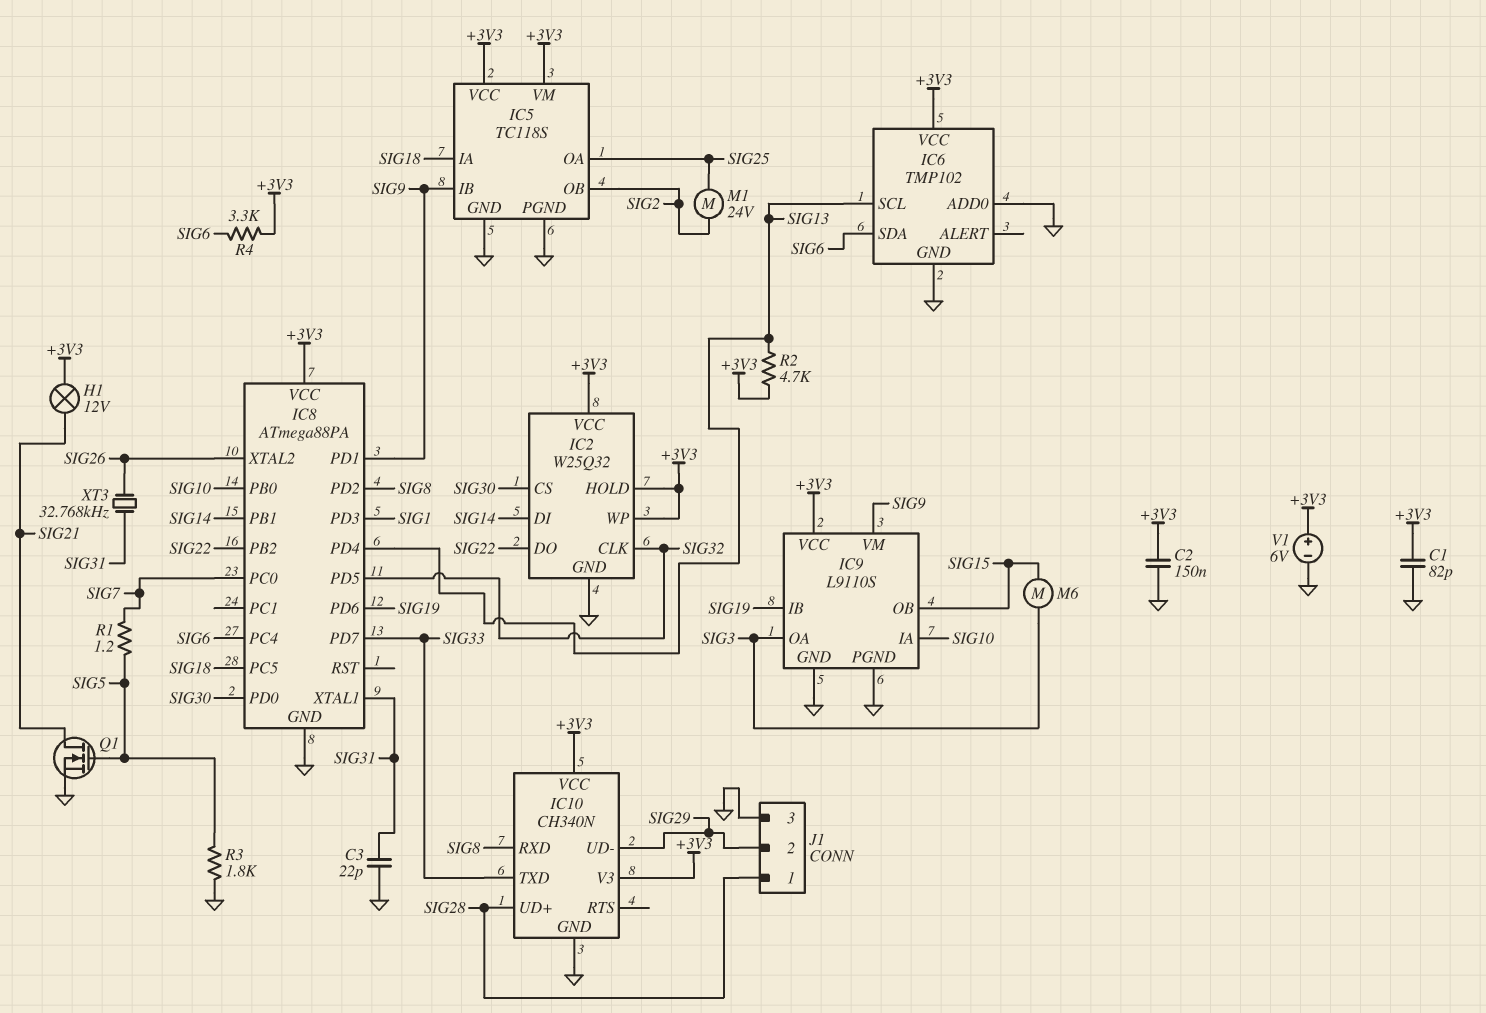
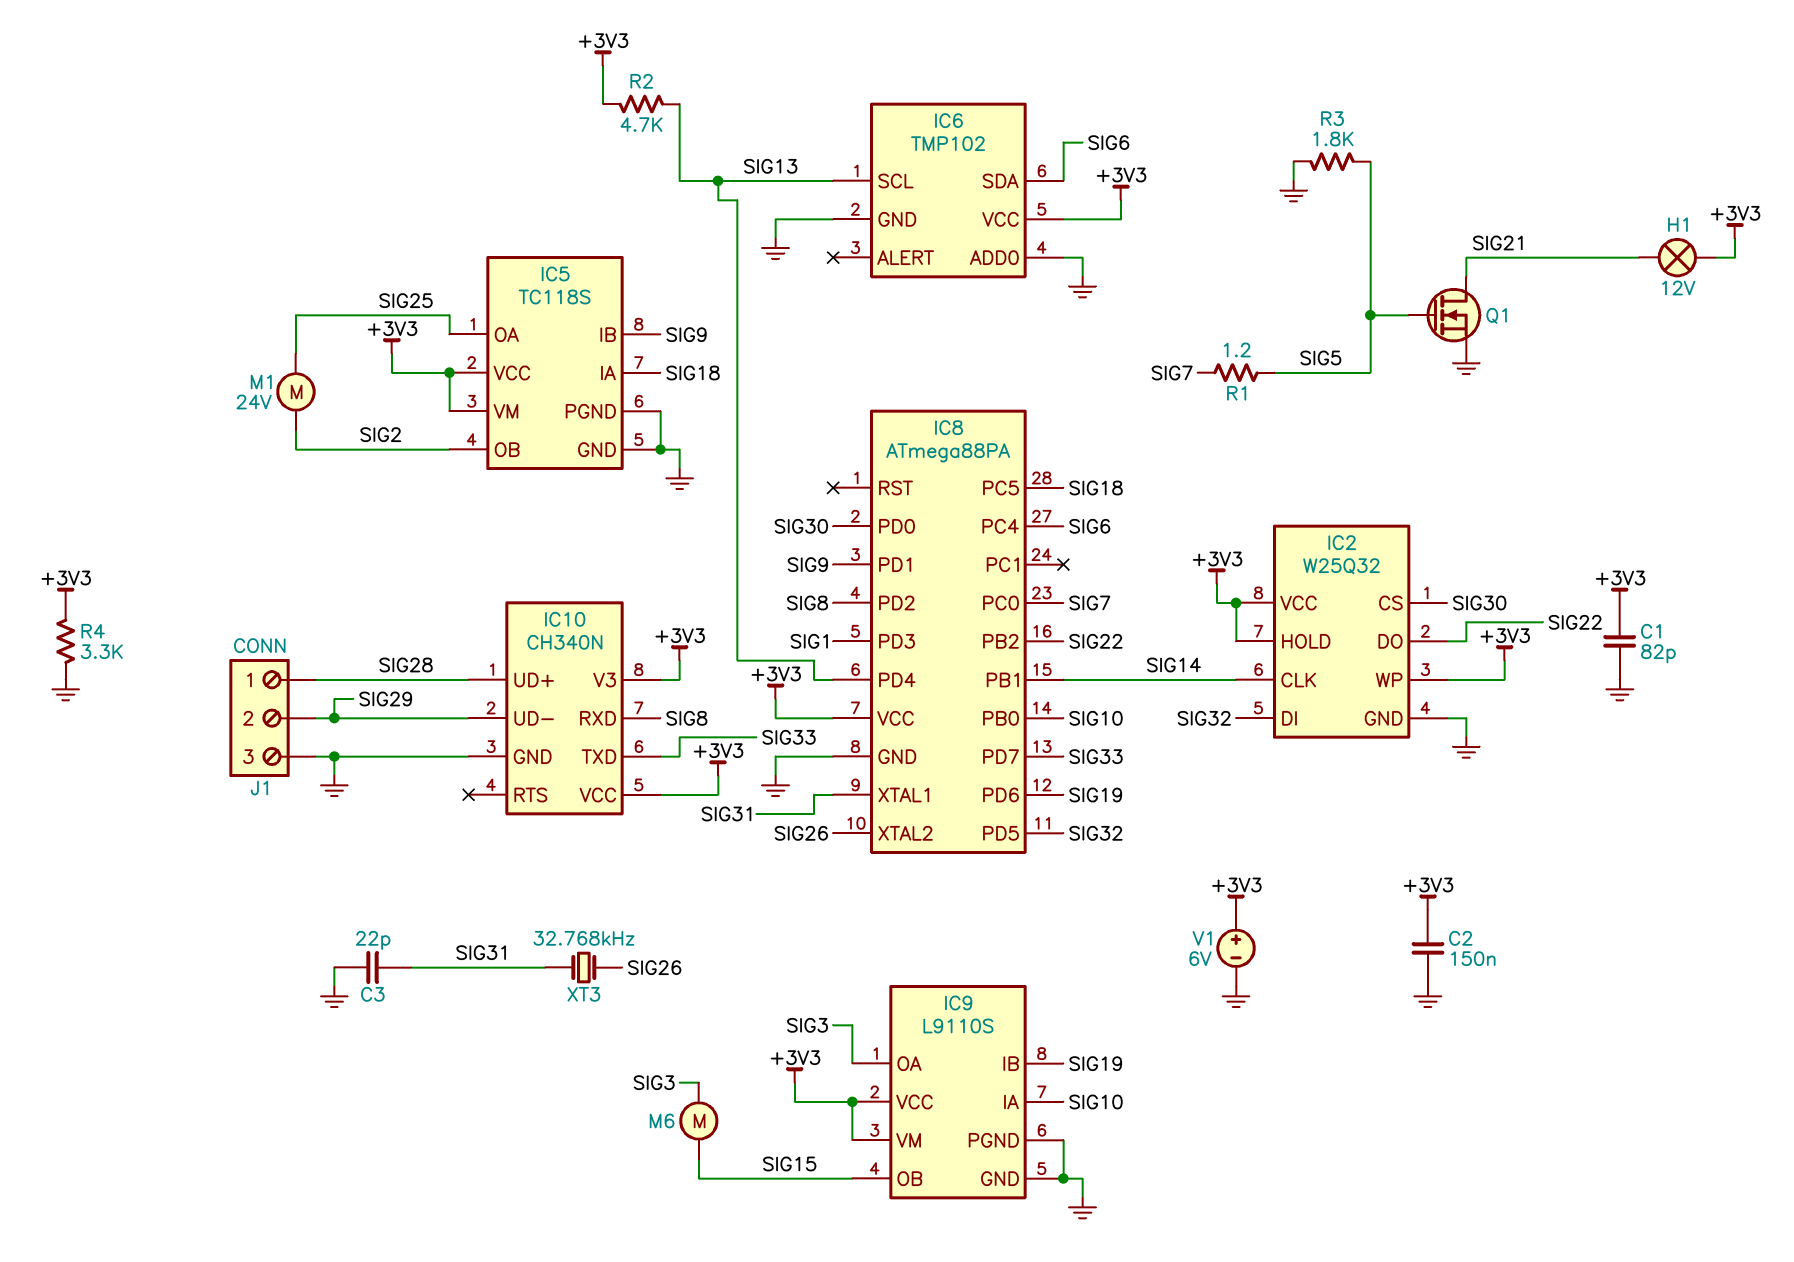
IC2 pin CLK: SIG32 -> SIG14
IC2 pin DI: SIG14 -> SIG32
IC9 pin VM: SIG9 -> +3V3
R4: 3.3k (+3V3, SIG6) -> 3.3k (+3V3, GND)

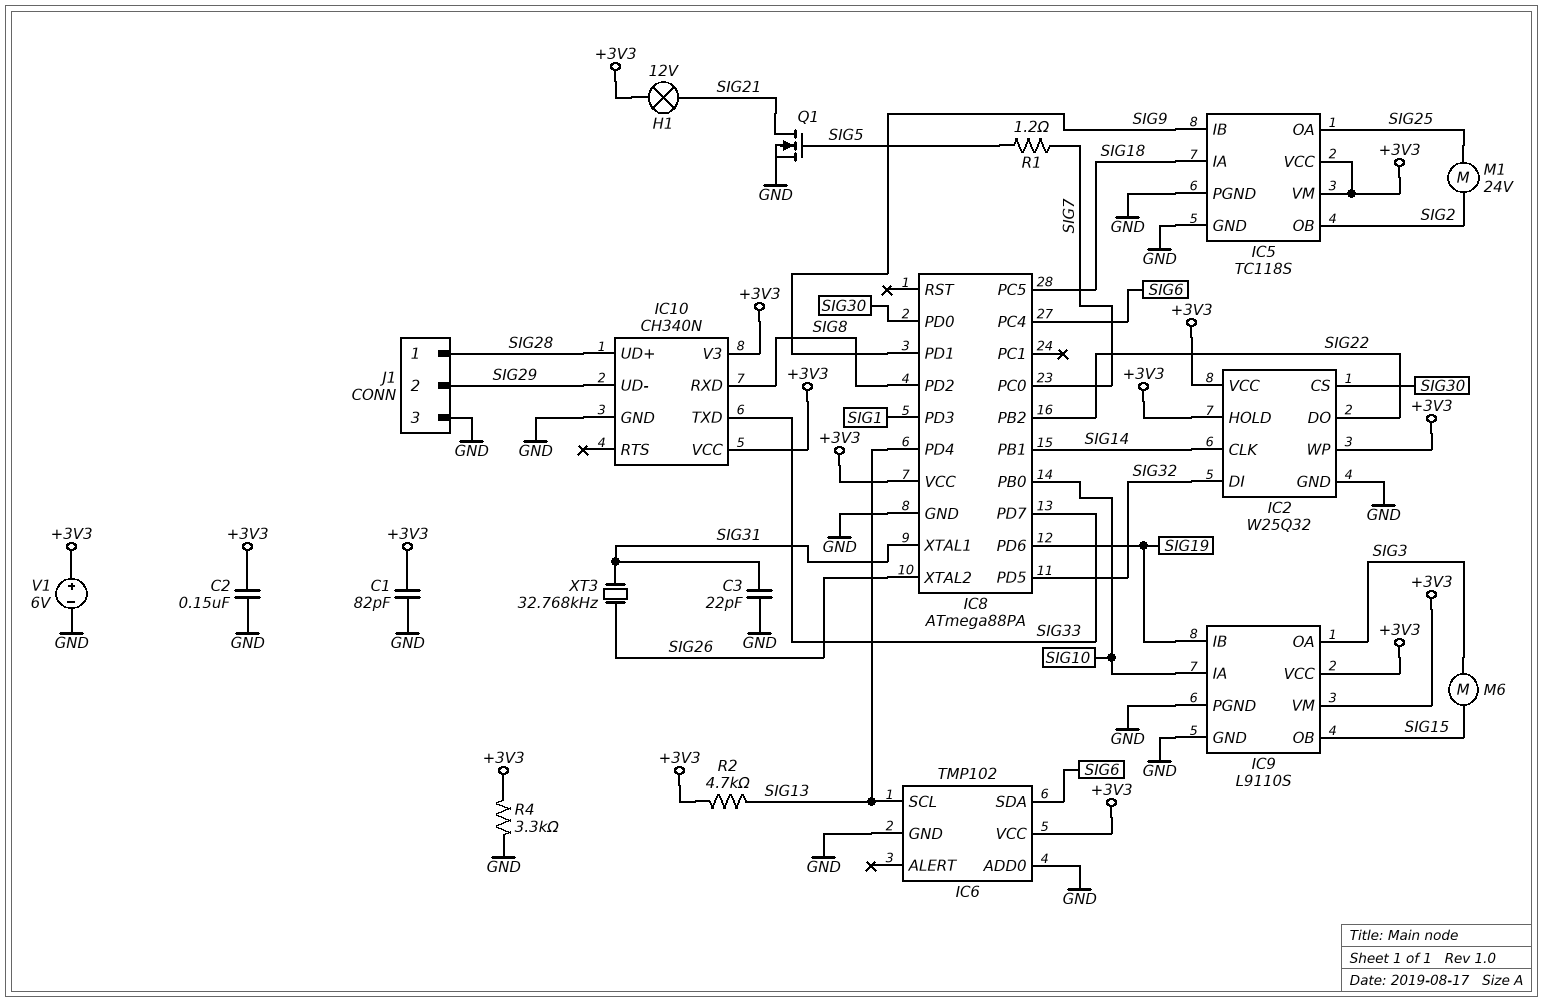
R3: 1.8k (GND, SIG5) -> none

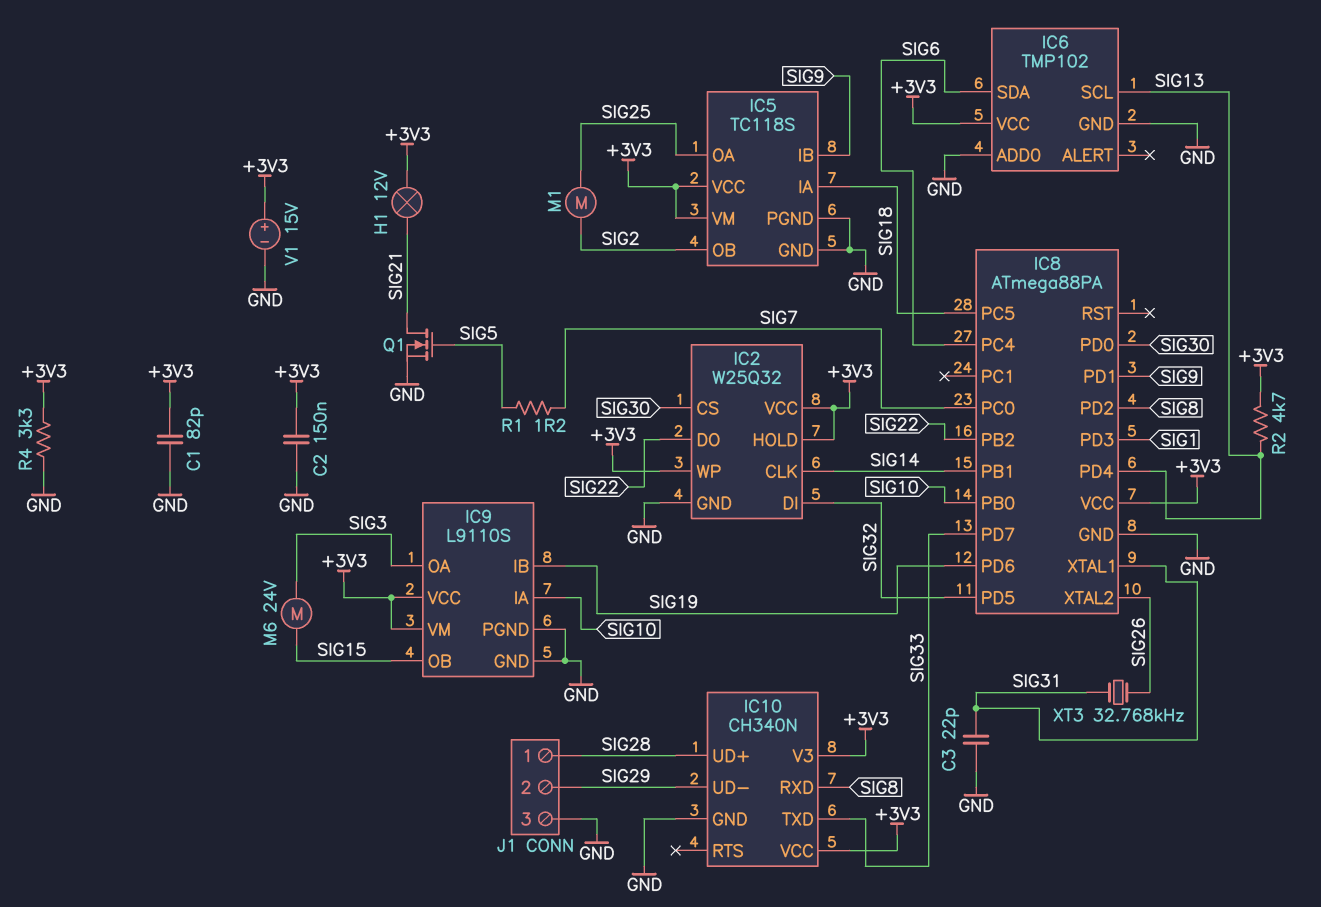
M1: motor 24V (SIG2, SIG25) -> motor (SIG2, SIG25)
M6: motor (SIG3, SIG15) -> motor 24V (SIG3, SIG15)
V1: 6V (plus +3V3, minus GND) -> 15V (plus +3V3, minus GND)

